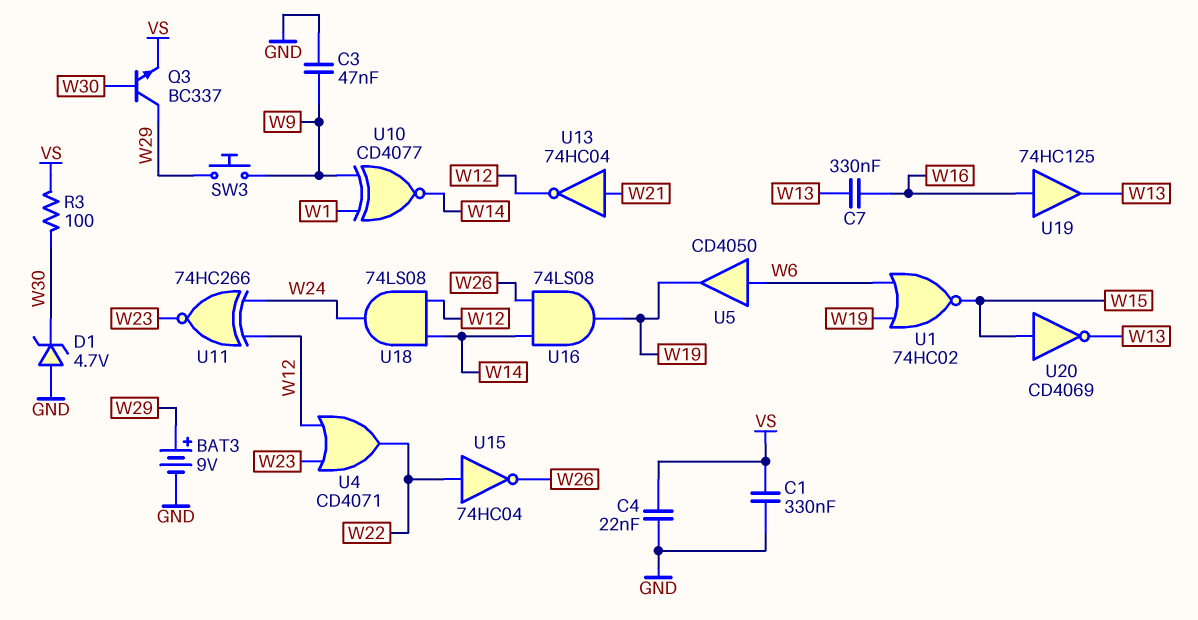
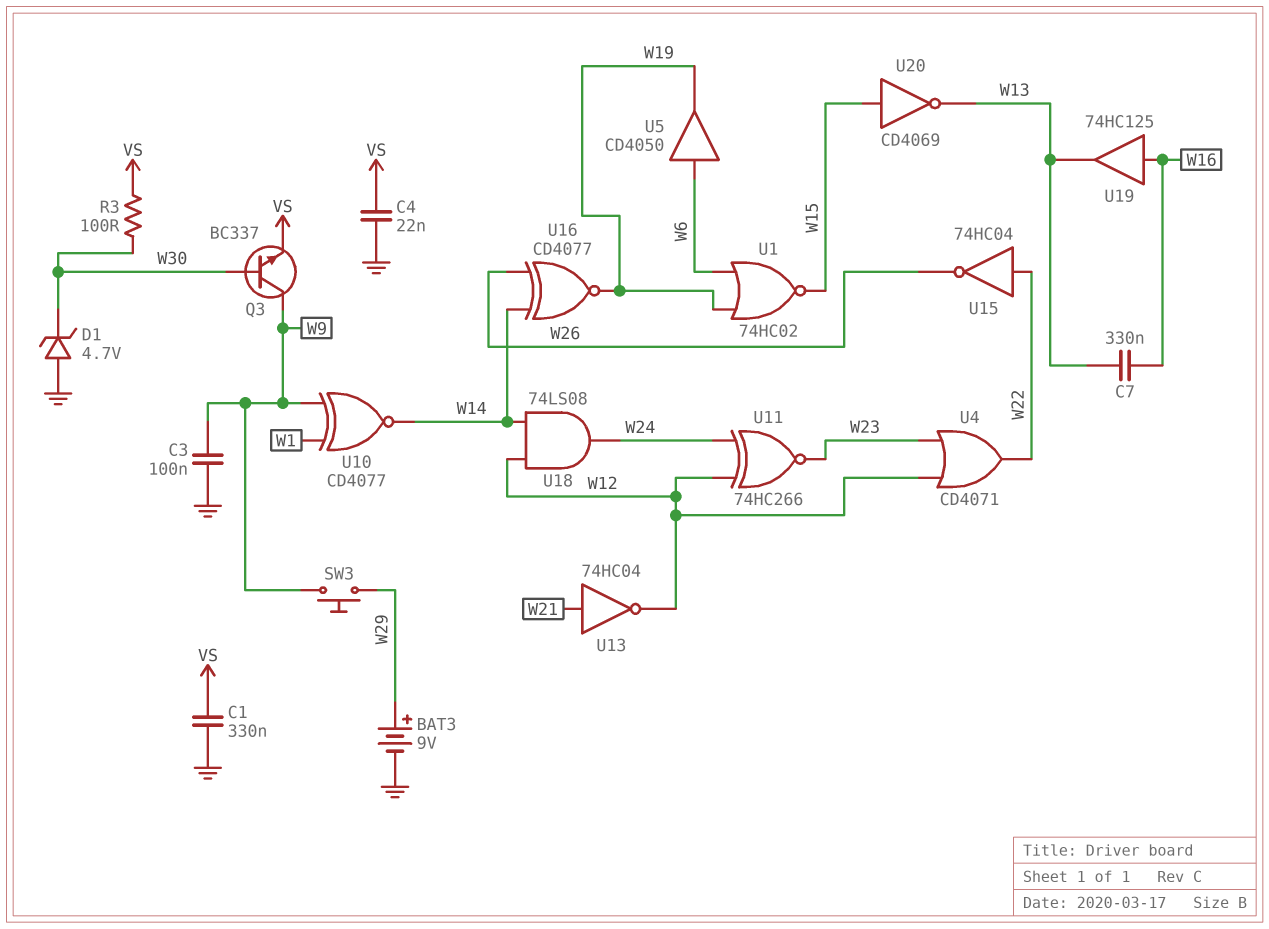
C3: 47nF (GND, W9) -> 100nF (GND, W9)
Q3: NPN BC337 (B W30, C W29, E VS) -> NPN BC337 (B W30, C W9, E VS)
U16: AND 74LS08 (in W14, in W26, out W19) -> XNOR CD4077 (in W14, in W26, out W19)

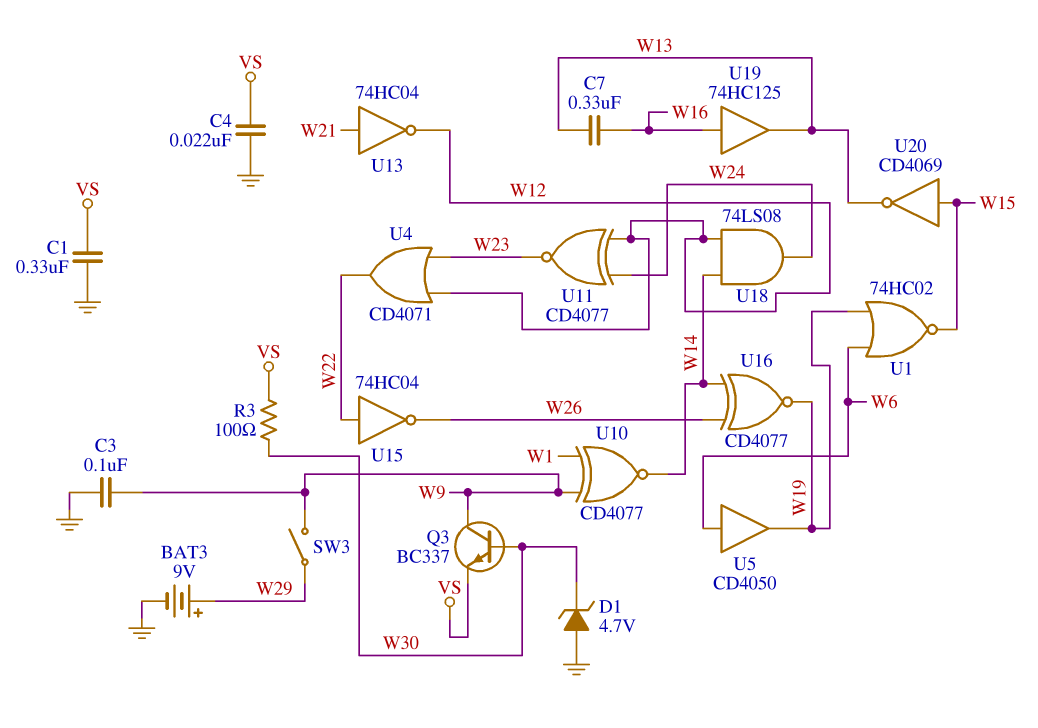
SW3: button (W9, W29) -> switch (W9, W29)
U11: XNOR 74HC266 (in W12, in W24, out W23) -> XNOR CD4077 (in W12, in W24, out W23)

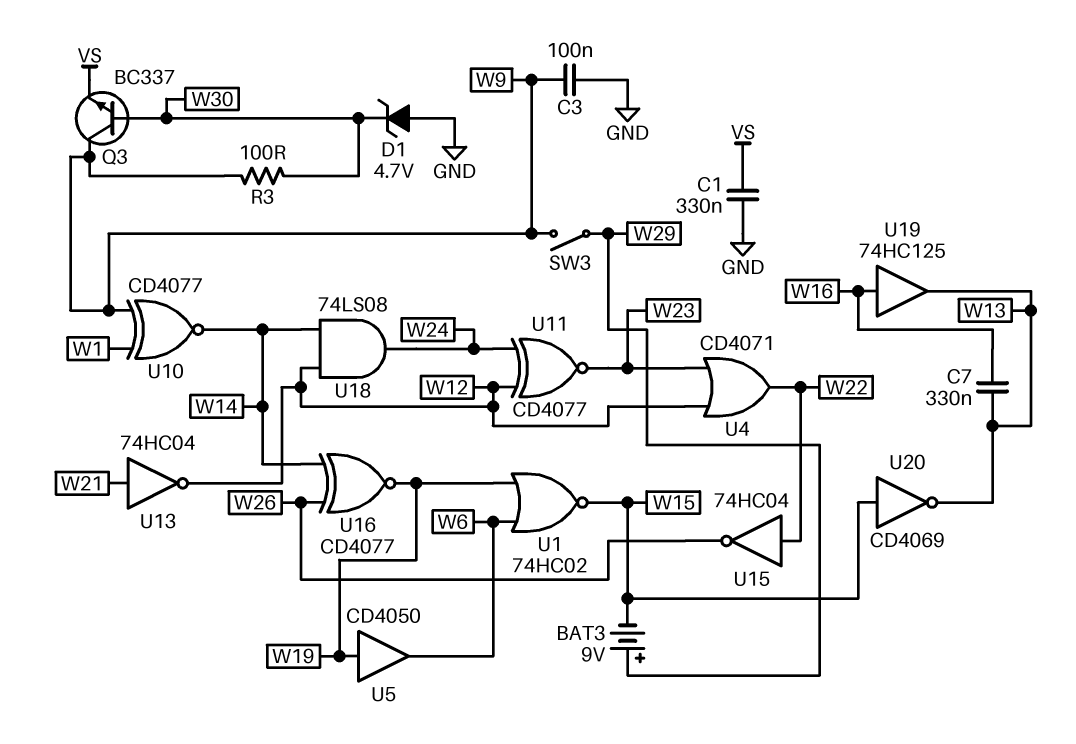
BAT3: 9V (plus W29, minus GND) -> 9V (plus W29, minus W15)
C4: 22nF (GND, VS) -> none
R3: 100 (VS, W30) -> 100 (W9, W30)
U5: buffer CD4050 (in W6, out W19) -> buffer CD4050 (in W19, out W6)

